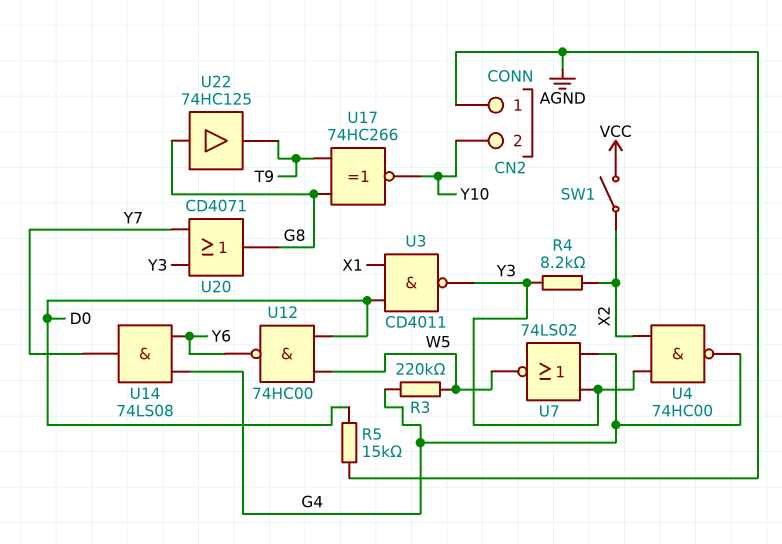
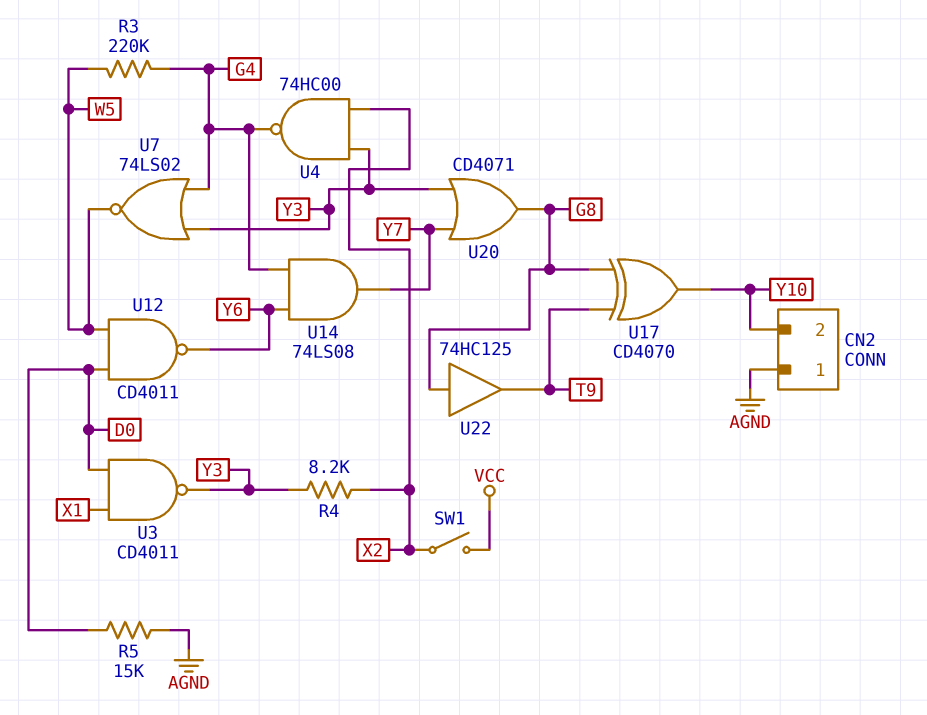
U12: NAND 74HC00 (in D0, in W5, out Y6) -> NAND CD4011 (in D0, in W5, out Y6)
U17: XNOR 74HC266 (in G8, in T9, out Y10) -> XOR CD4070 (in G8, in T9, out Y10)

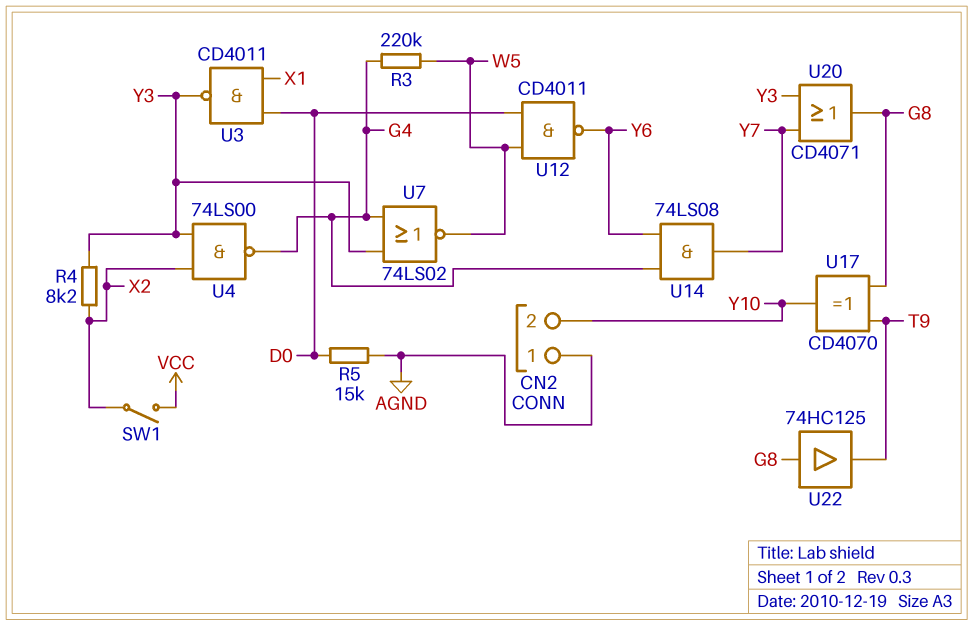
U4: NAND 74HC00 (in X2, in Y3, out G4) -> NAND 74LS00 (in X2, in Y3, out G4)

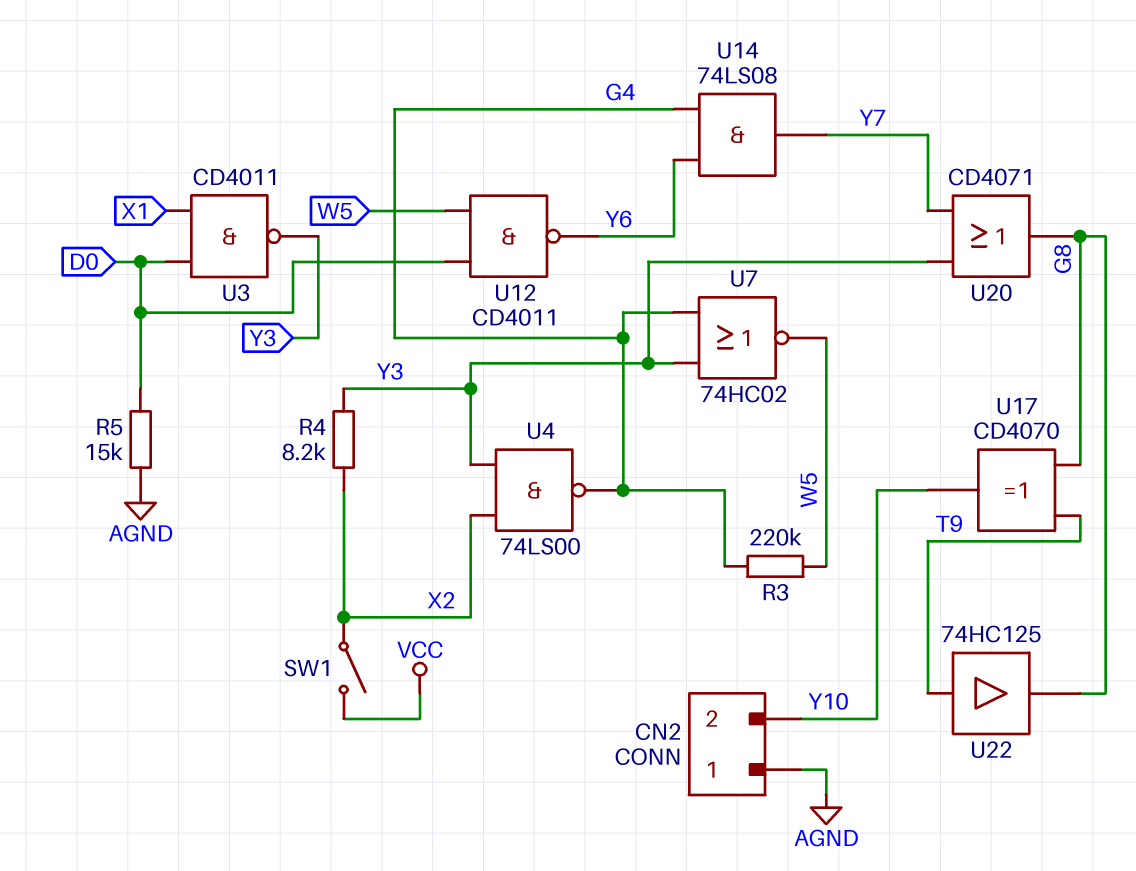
U7: NOR 74LS02 (in G4, in Y3, out W5) -> NOR 74HC02 (in G4, in Y3, out W5)
U22: buffer 74HC125 (in G8, out T9) -> buffer 74HC125 (in T9, out G8)

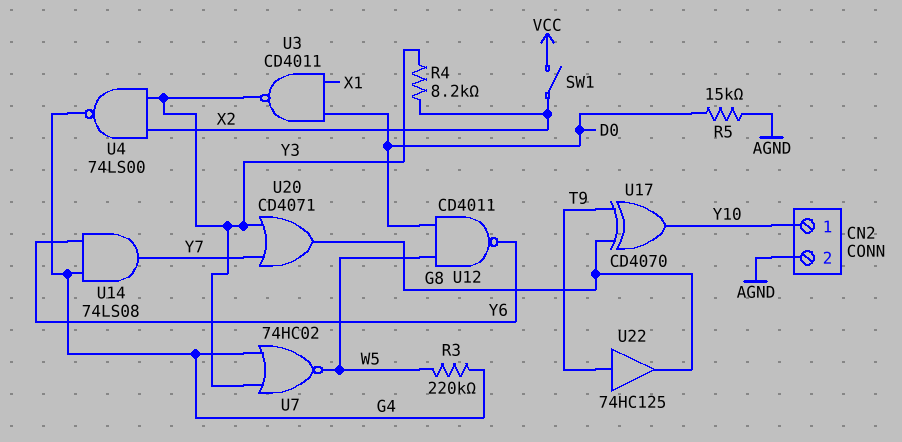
CN2 pin 1: AGND -> Y10
CN2 pin 2: Y10 -> AGND

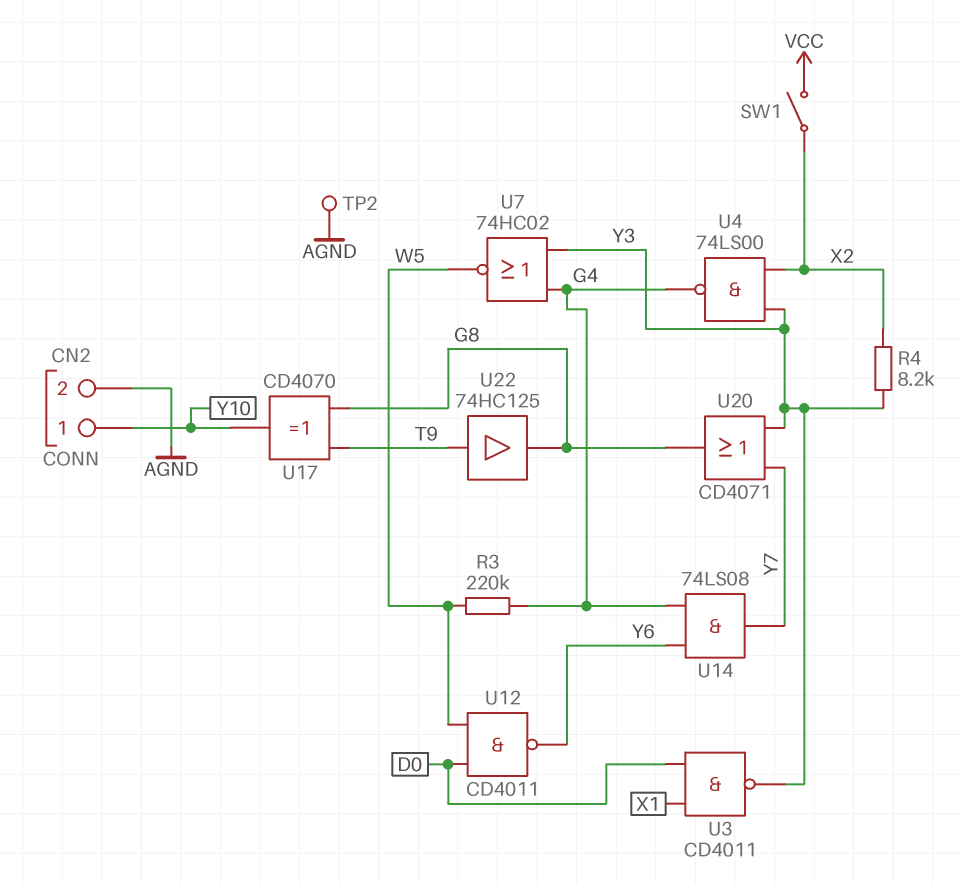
R5: 15k (AGND, D0) -> none
TP2: none -> test point (AGND)

